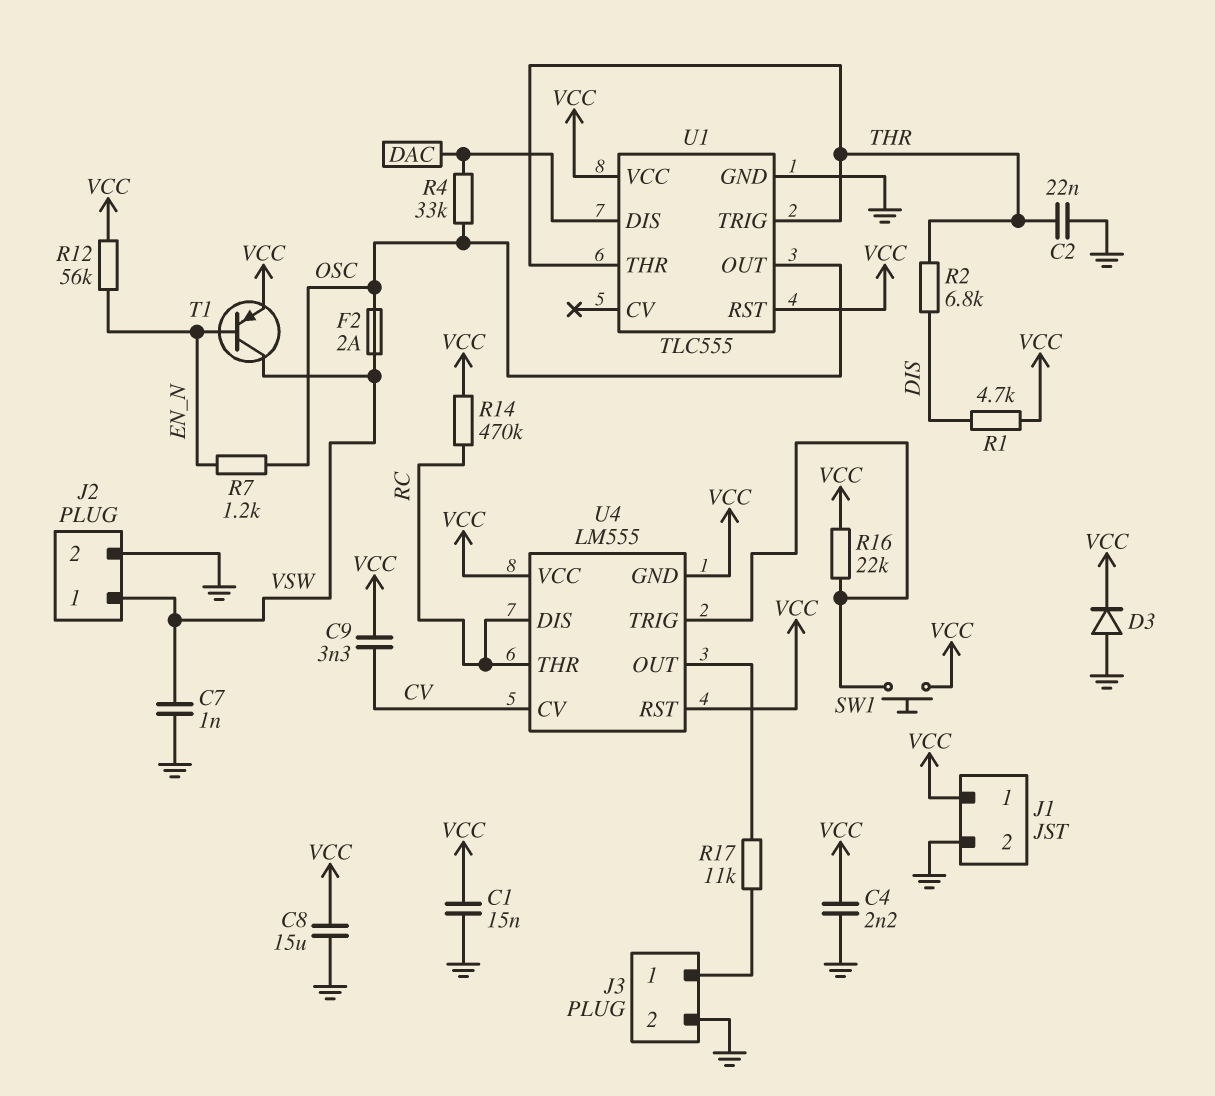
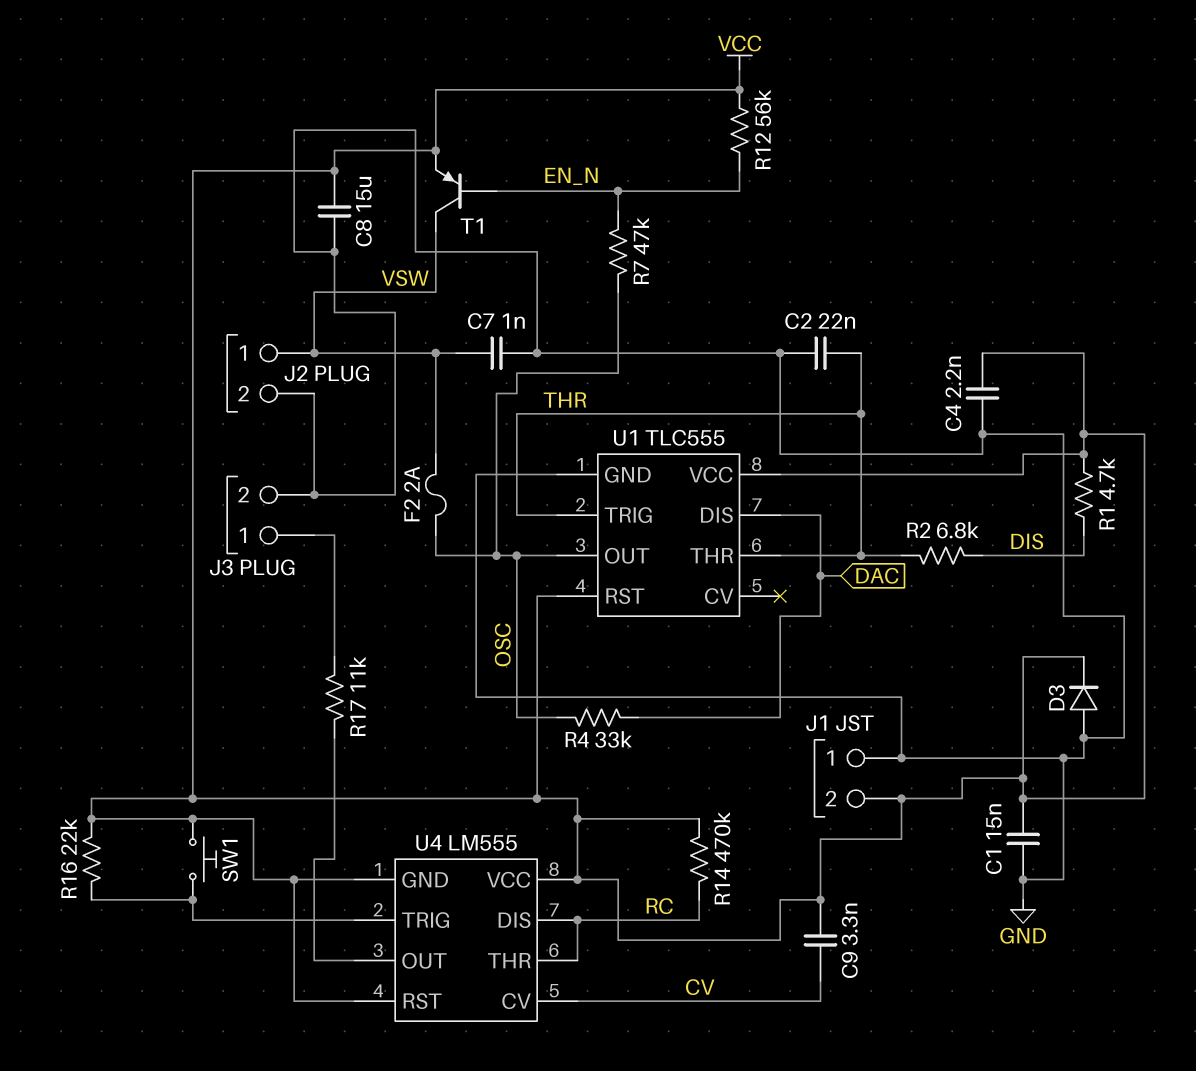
J1 pin 1: VCC -> GND
J1 pin 2: GND -> VCC
R7: 1.2k (EN_N, OSC) -> 47k (EN_N, OSC)

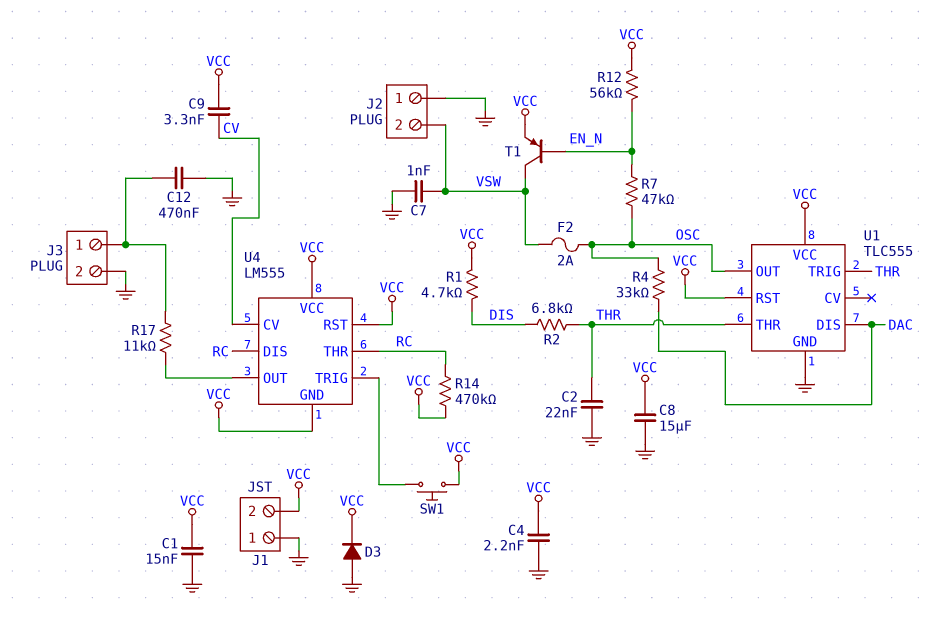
C12: none -> 470nF (GND, J3/1)
J2 pin 1: VSW -> GND
J2 pin 2: GND -> VSW
R16: 22k (U4/TRIG, VCC) -> none

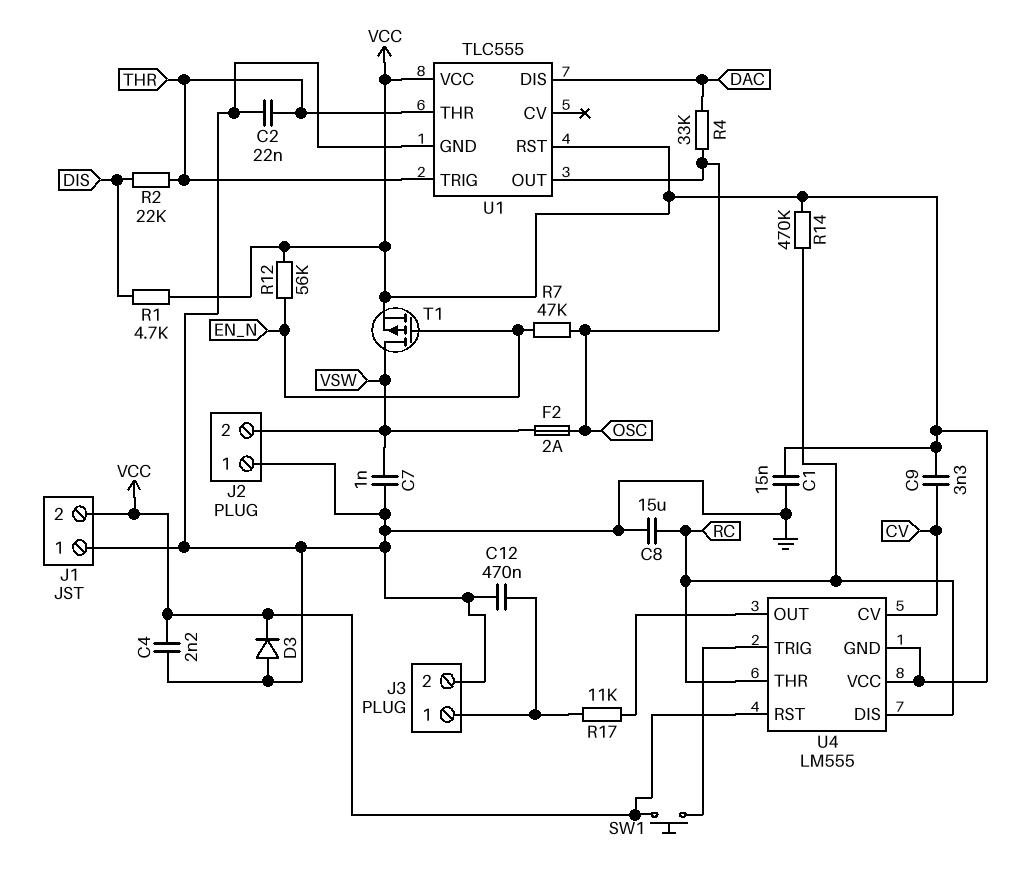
C8: 15uF (GND, VCC) -> 15uF (GND, RC)
R2: 6.8k (DIS, THR) -> 22k (DIS, THR)
T1: PNP (B EN_N, C VSW, E VCC) -> PMOS (G EN_N, D VSW, S VCC)

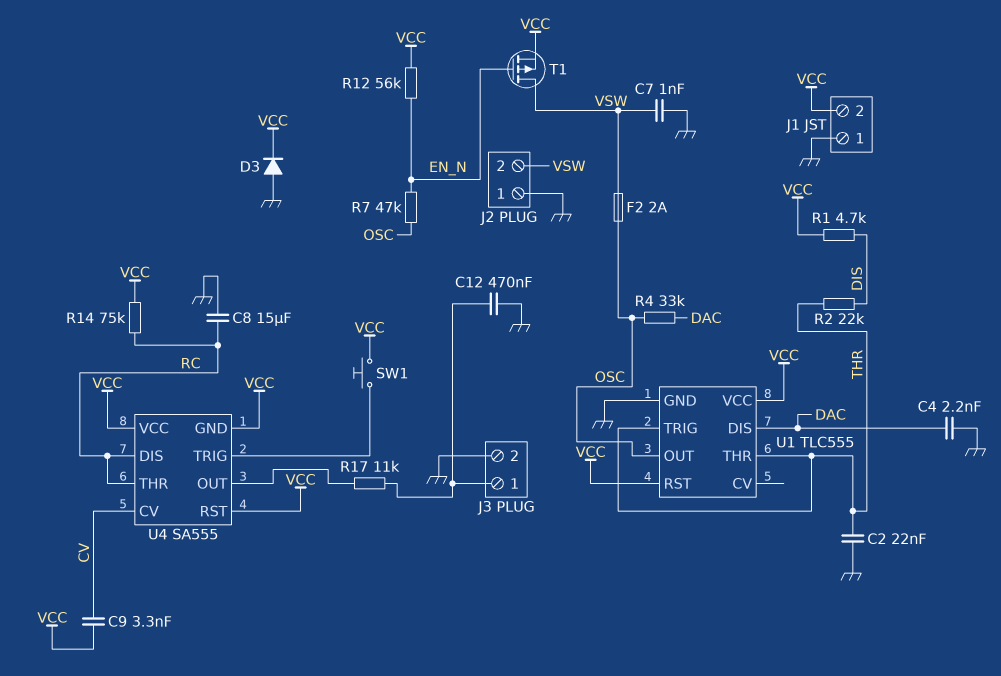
C1: 15nF (GND, VCC) -> none
C4: 2.2nF (GND, VCC) -> 2.2nF (DAC, GND)
R14: 470k (RC, VCC) -> 75k (RC, VCC)
U4: LM555 -> SA555

